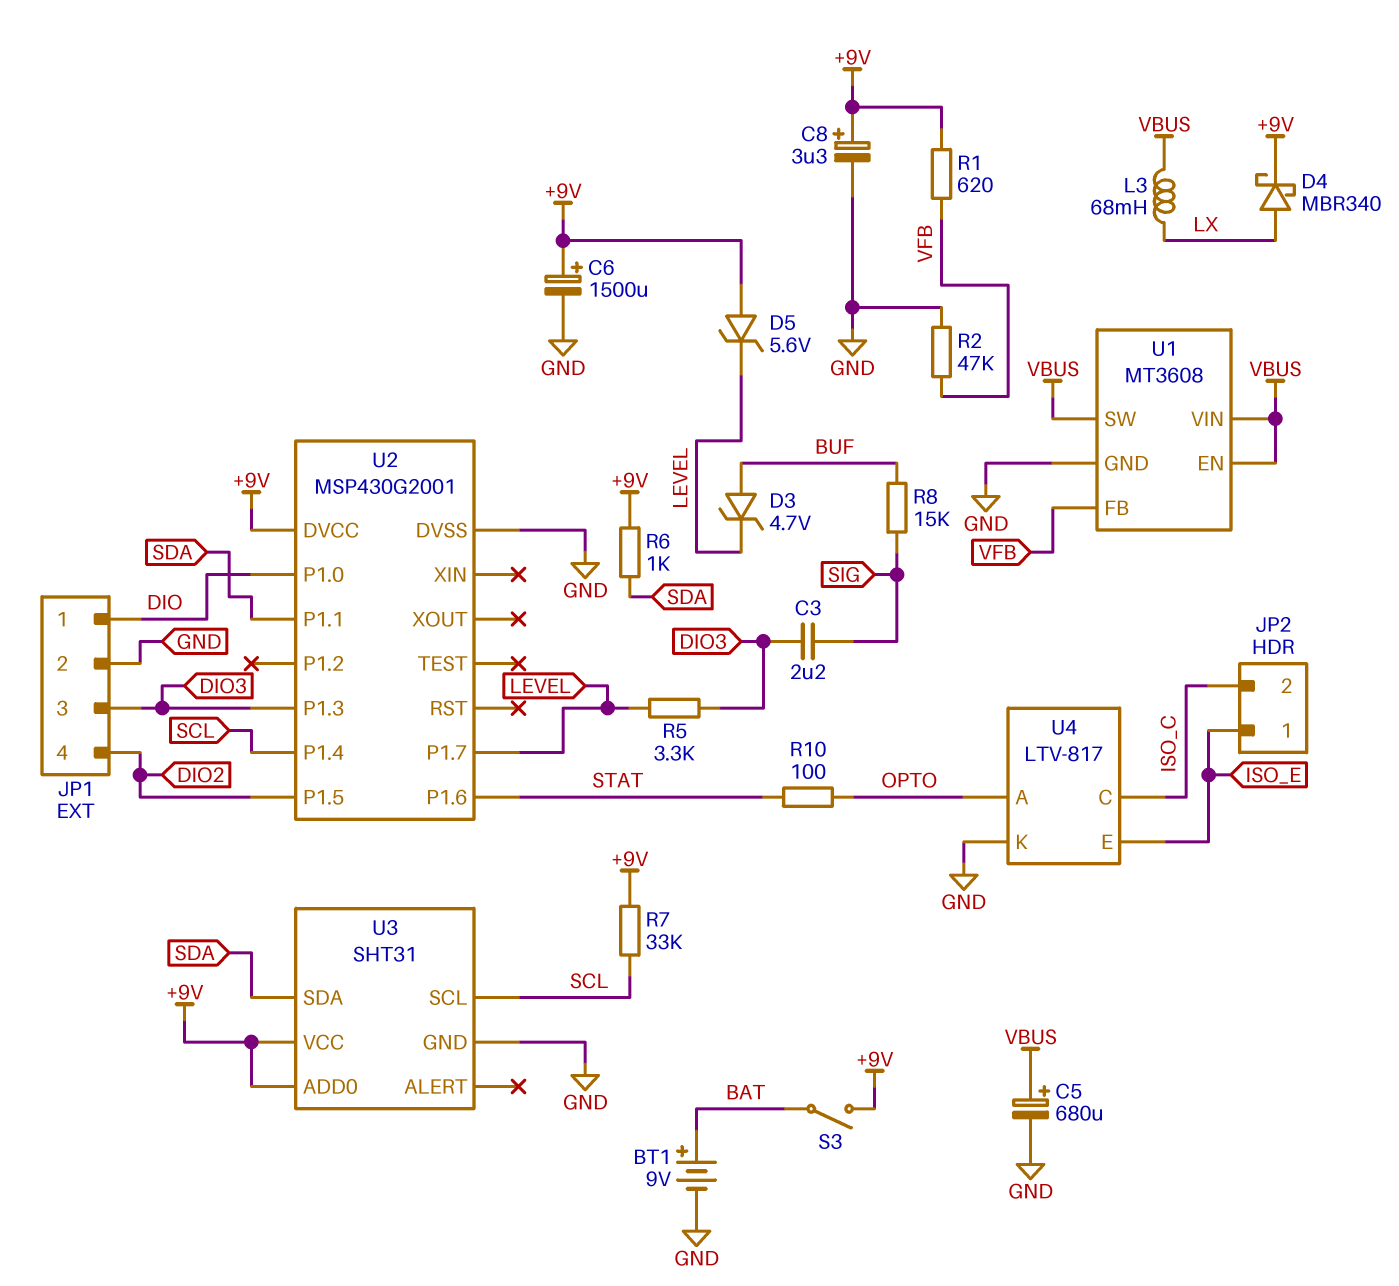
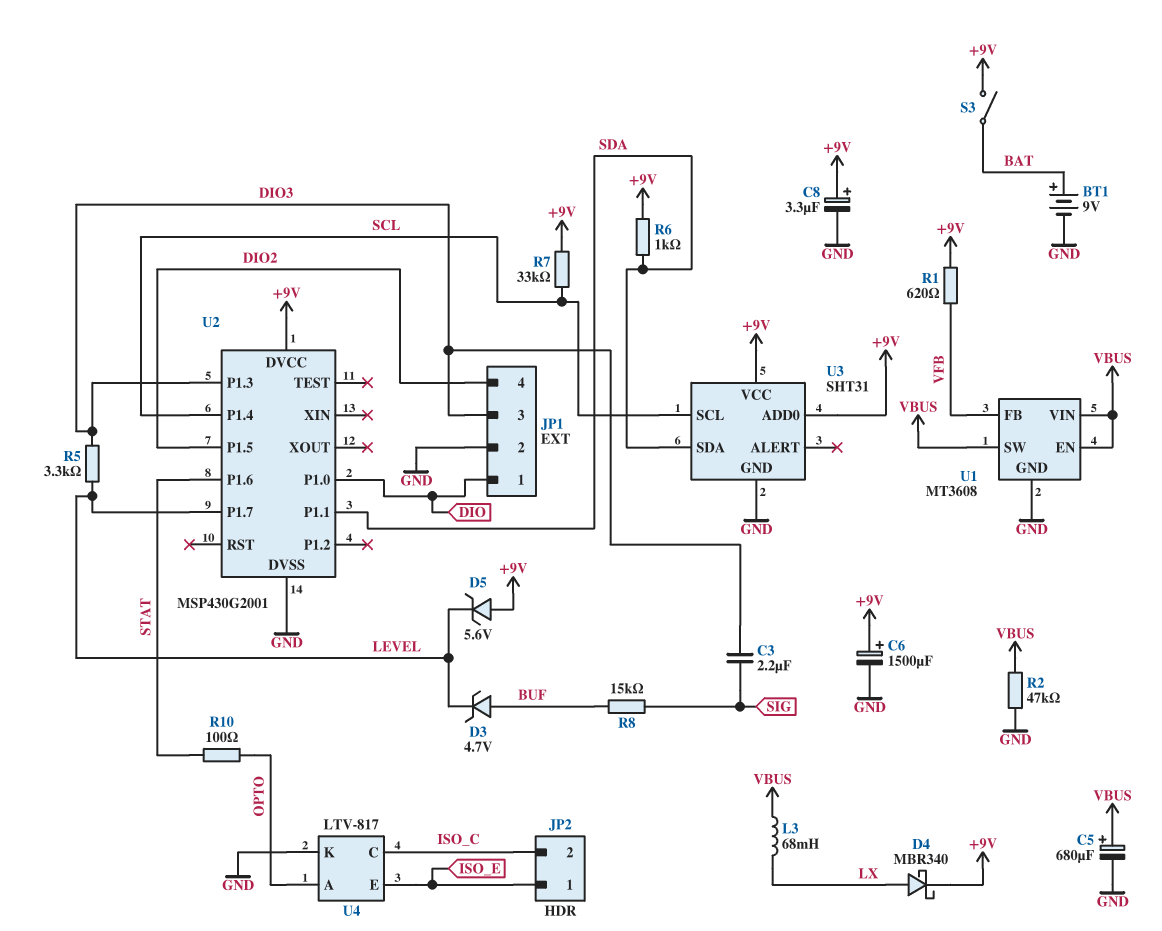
R2: 47k (GND, VFB) -> 47k (GND, VBUS)

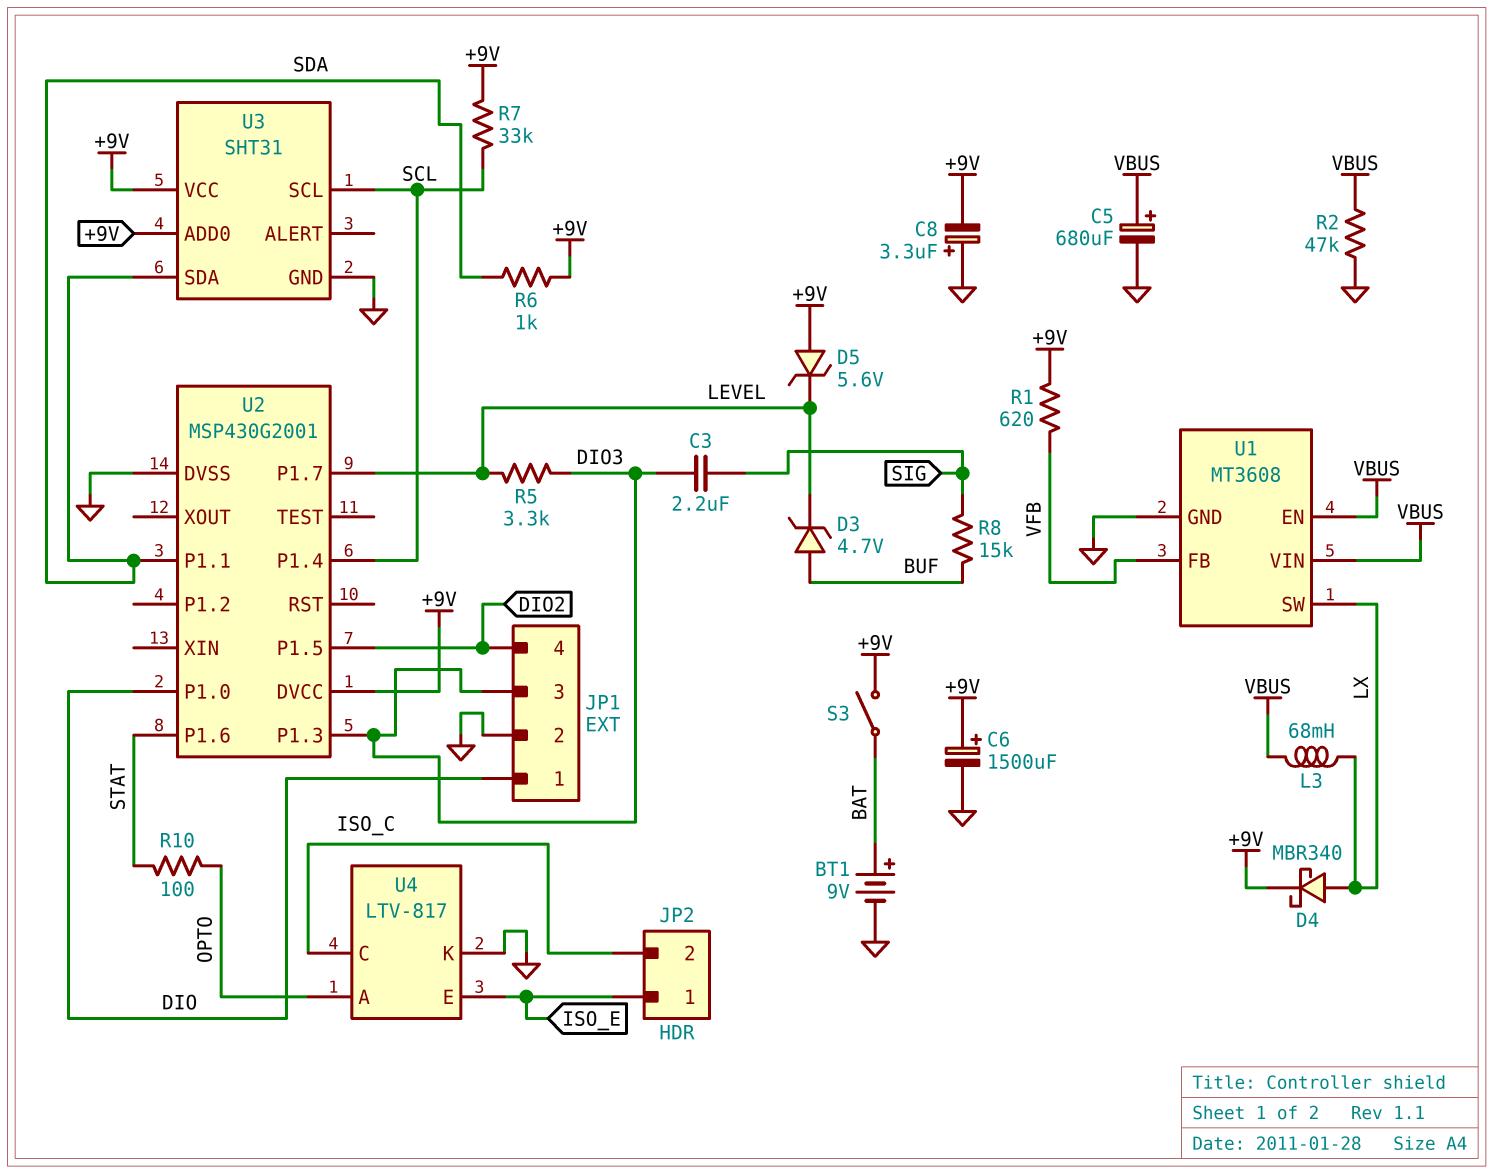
C8: 3.3uF (plus +9V, minus GND) -> 3.3uF (plus GND, minus +9V)
U1 pin SW: VBUS -> LX

